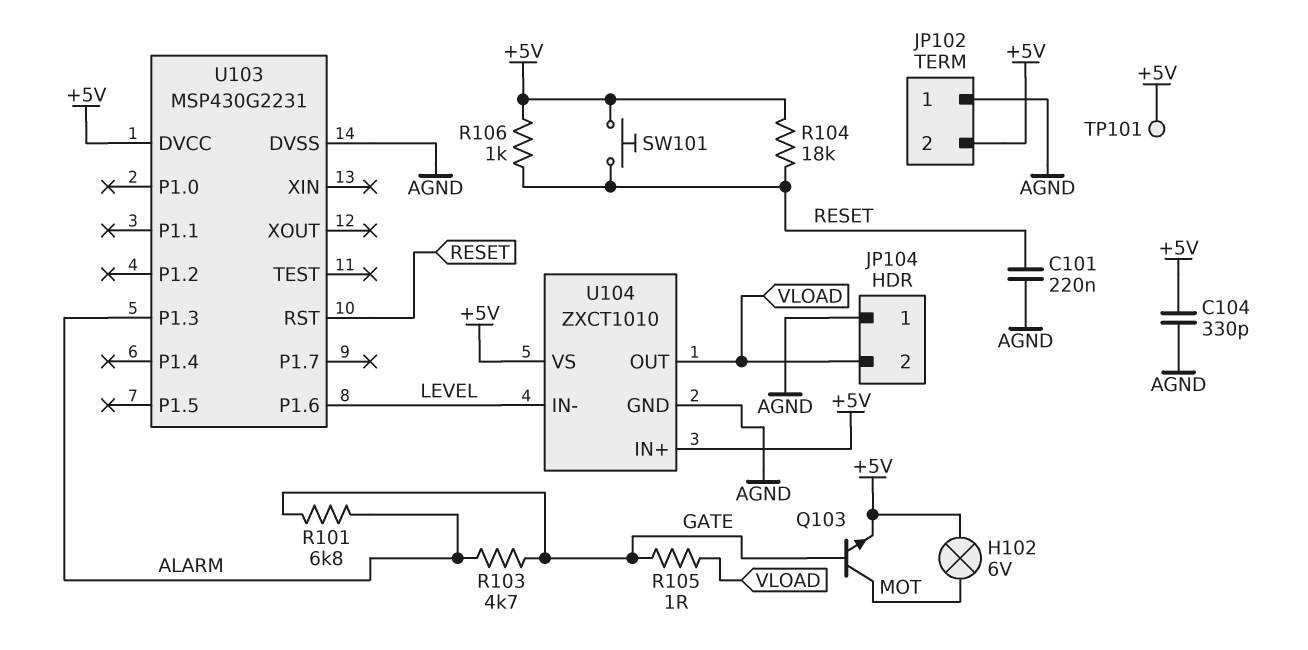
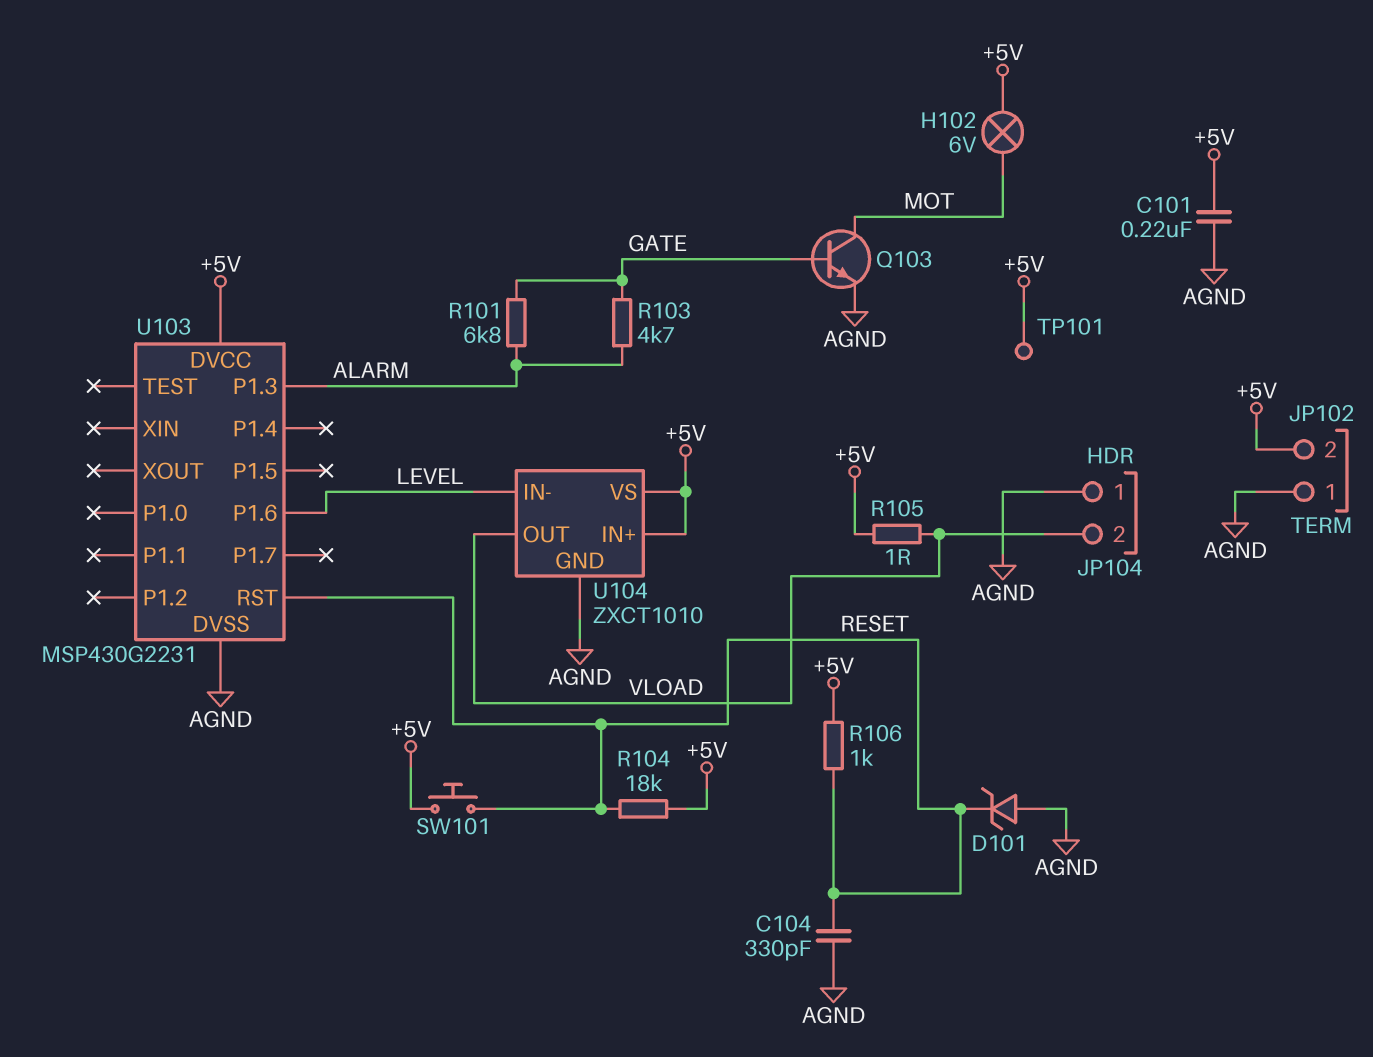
C101: 220nF (AGND, RESET) -> 220nF (+5V, AGND)
C104: 330pF (+5V, AGND) -> 330pF (AGND, RESET)
D101: none -> zener (A AGND, K RESET)
Q103: NPN (B GATE, C MOT, E +5V) -> NPN (B GATE, C MOT, E AGND)
R105: 1 (GATE, VLOAD) -> 1 (+5V, VLOAD)

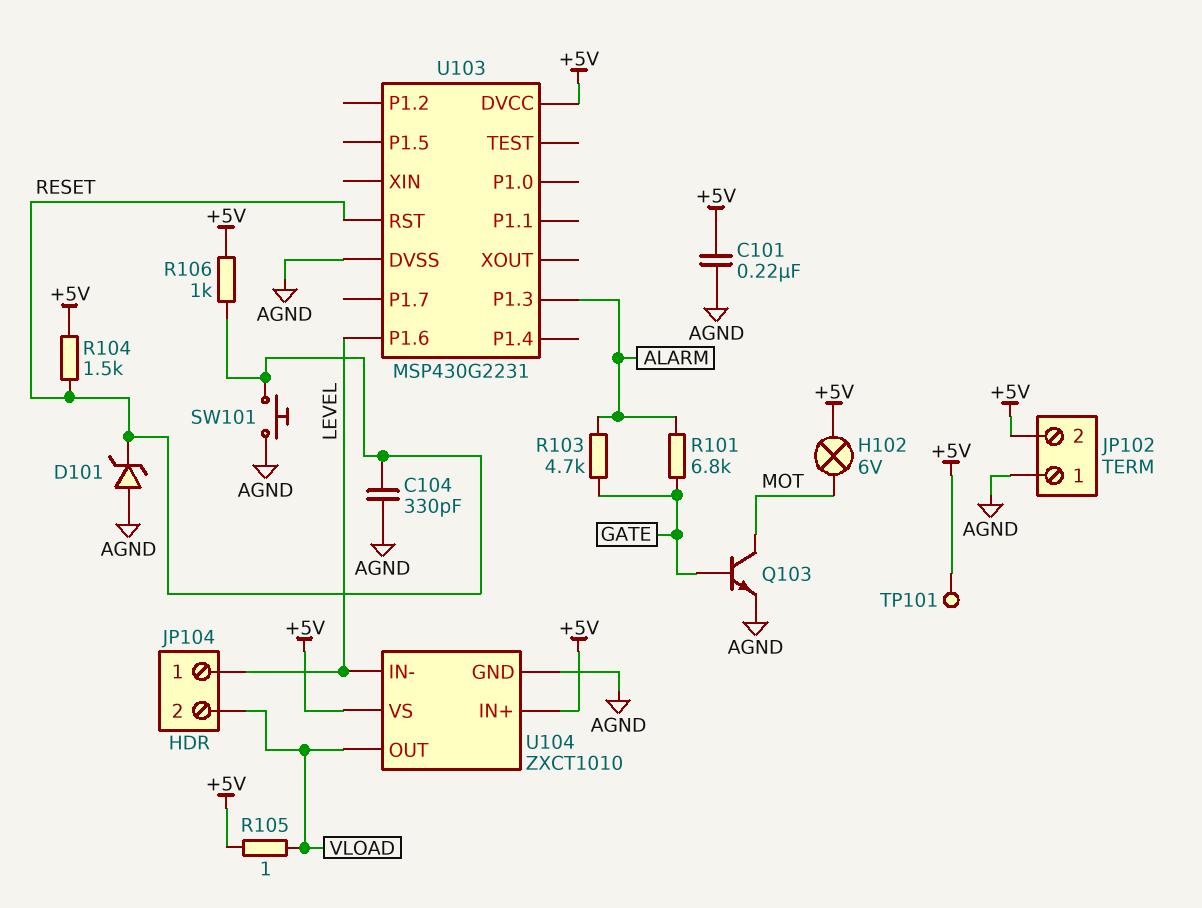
JP104 pin 1: AGND -> LEVEL
R104: 18k (+5V, RESET) -> 1.5k (+5V, RESET)
SW101: button (+5V, RESET) -> button (AGND, RESET)

